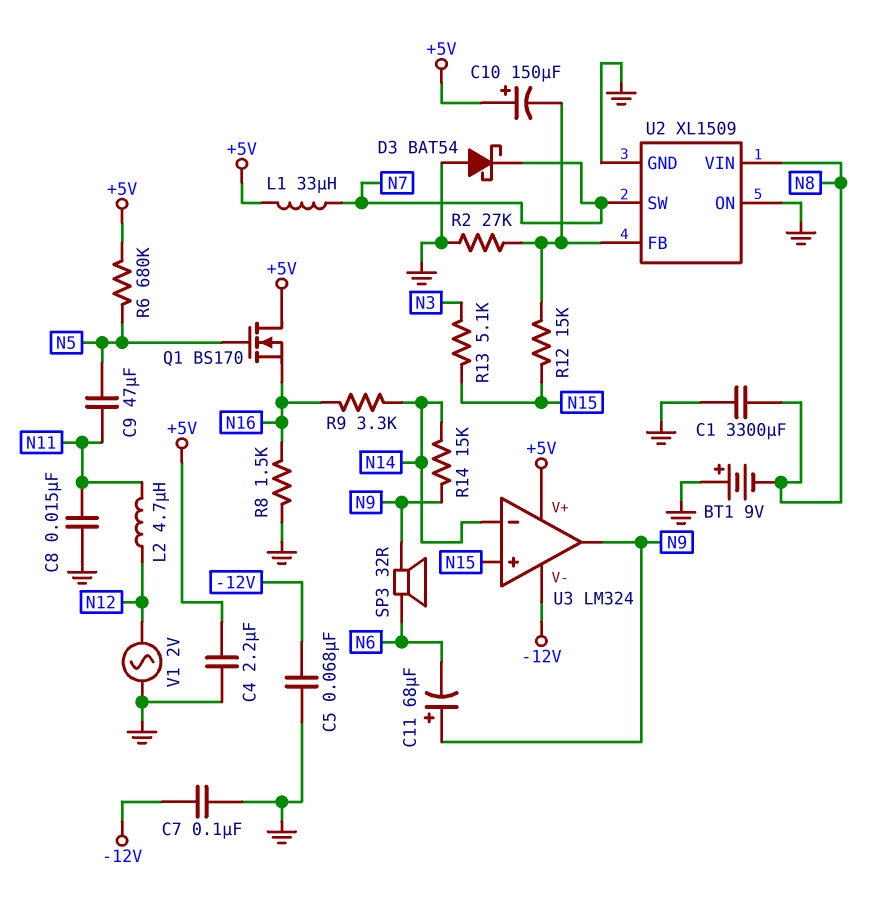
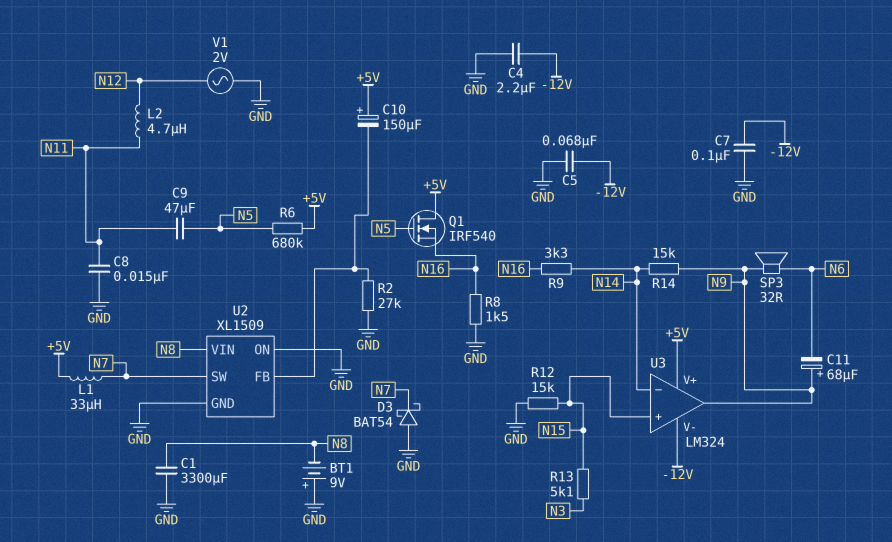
C4: 2.2uF (+5V, GND) -> 2.2uF (-12V, GND)
Q1: NMOS BS170 (G N5, D +5V, S N16) -> NMOS IRF540 (G N5, D +5V, S N16)
R12: 15k (N15, U2/FB) -> 15k (GND, N15)

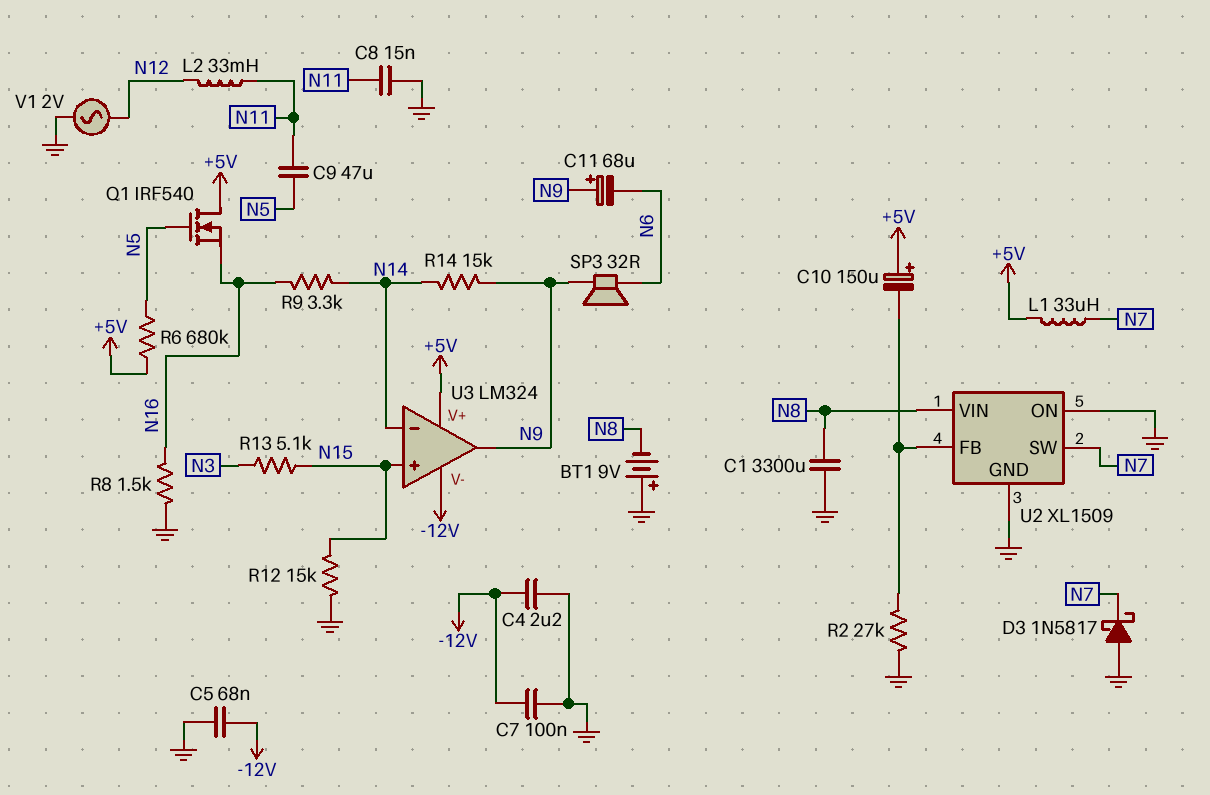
D3: schottky BAT54 (A GND, K N7) -> schottky 1N5817 (A GND, K N7)
L2: 4.7uH (N11, N12) -> 33mH (N11, N12)

